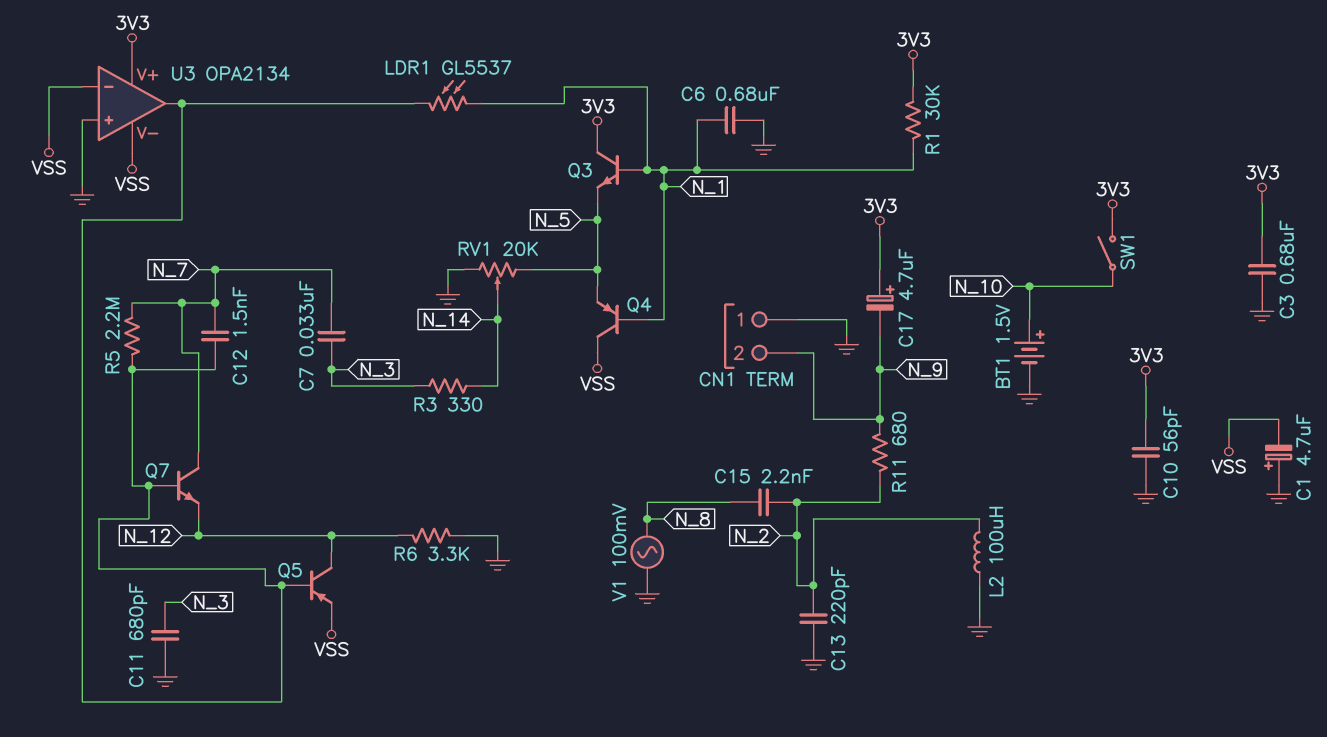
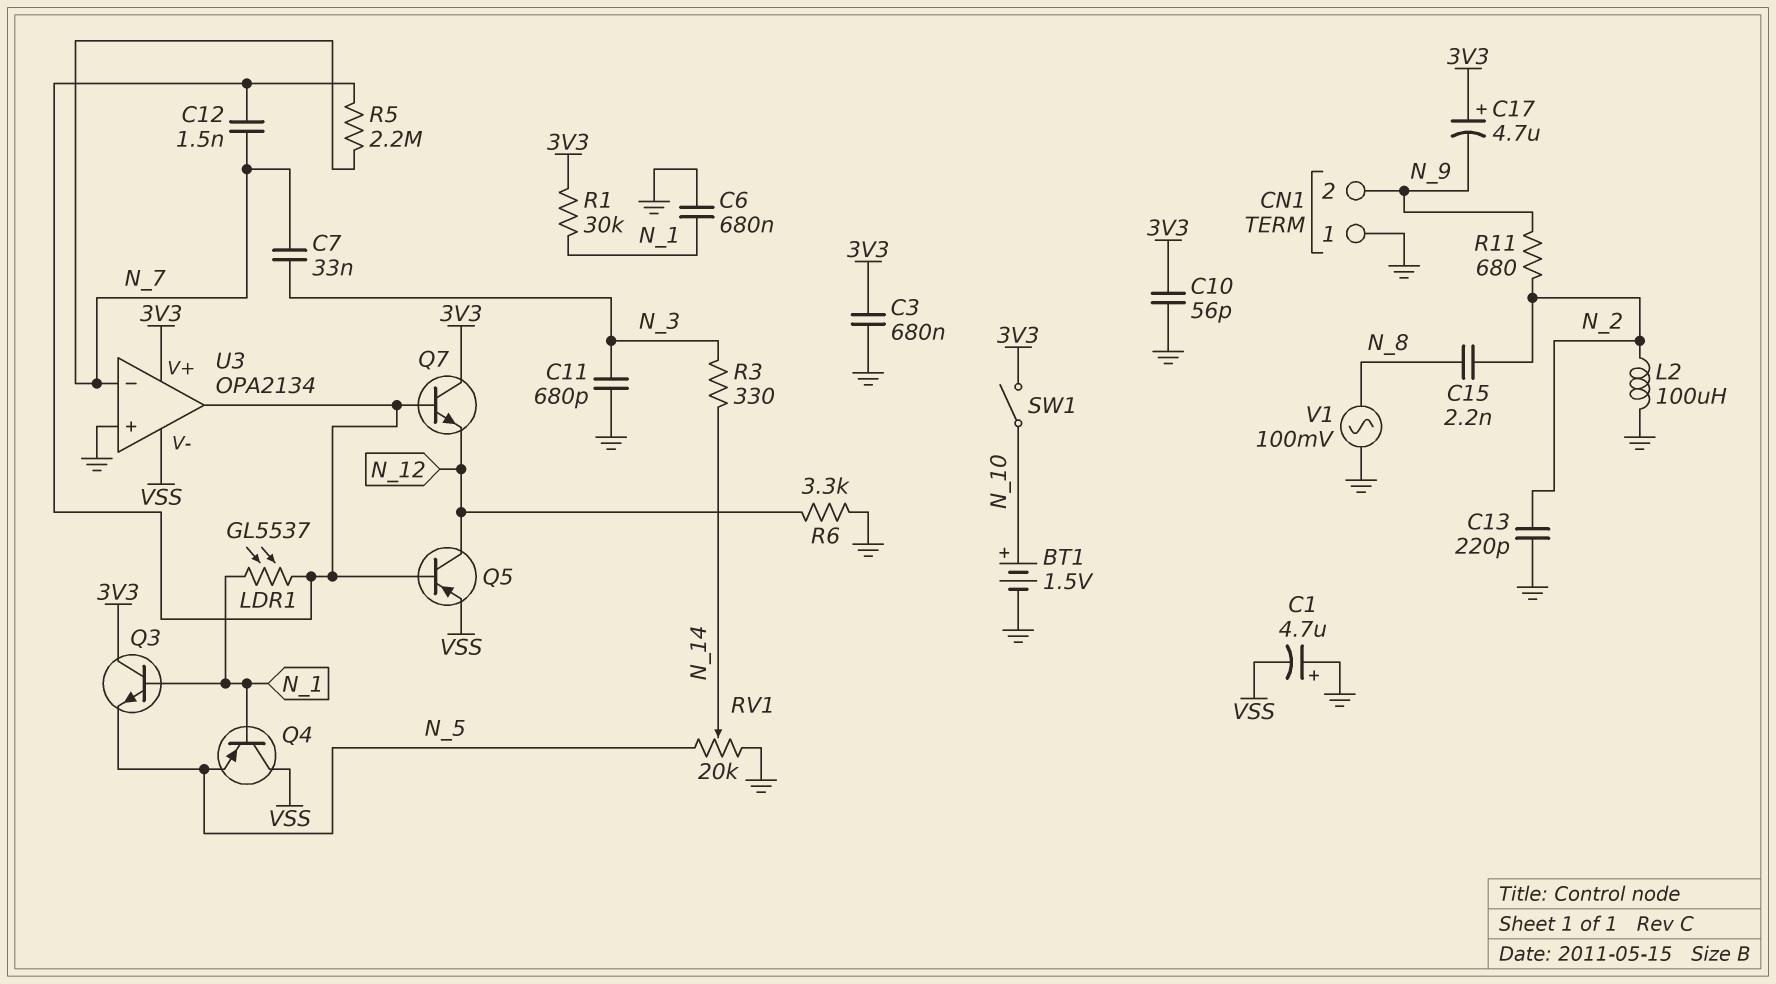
Q7: NPN (B U3/out, C N_7, E N_12) -> NPN (B U3/out, C 3V3, E N_12)
U3 pin in-: VSS -> N_7

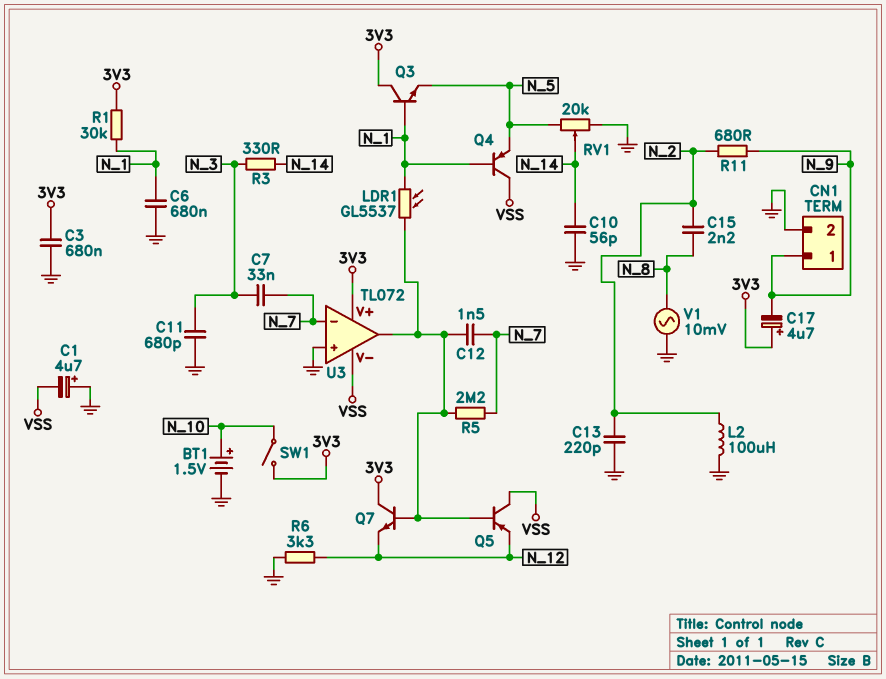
C10: 56pF (3V3, GND) -> 56pF (GND, N_14)
CN1 pin 1: GND -> N_9
CN1 pin 2: N_9 -> GND
Q5: PNP (B U3/out, C N_12, E VSS) -> PNP (B U3/out, C VSS, E N_12)
U3: OPA2134 -> TL072
V1: AC 100mV (GND, N_8) -> AC 10mV (GND, N_8)

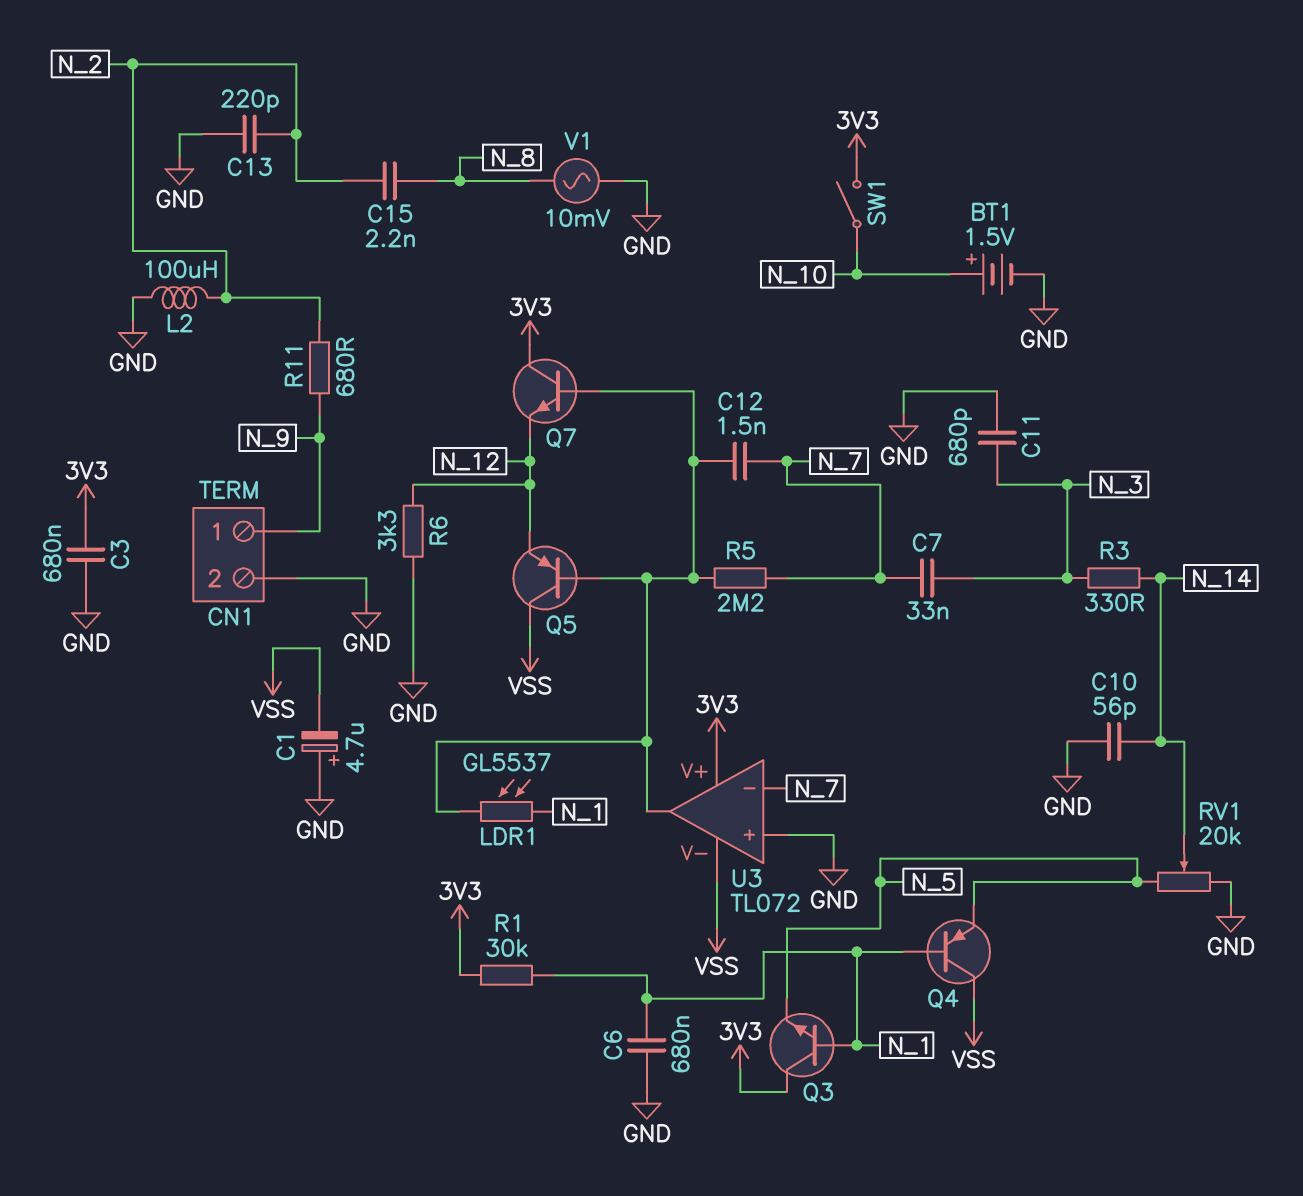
C17: 4.7uF (plus 3V3, minus N_9) -> none

